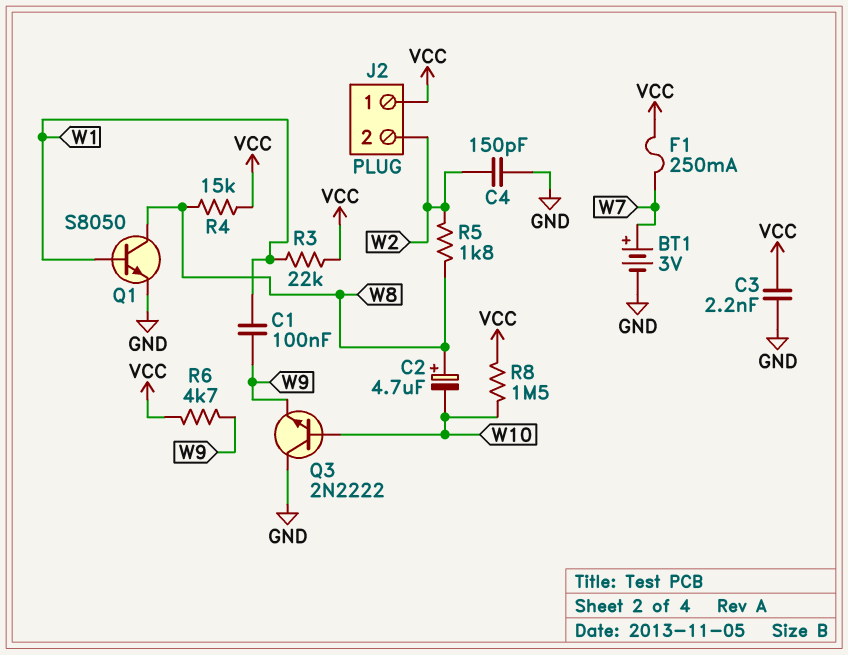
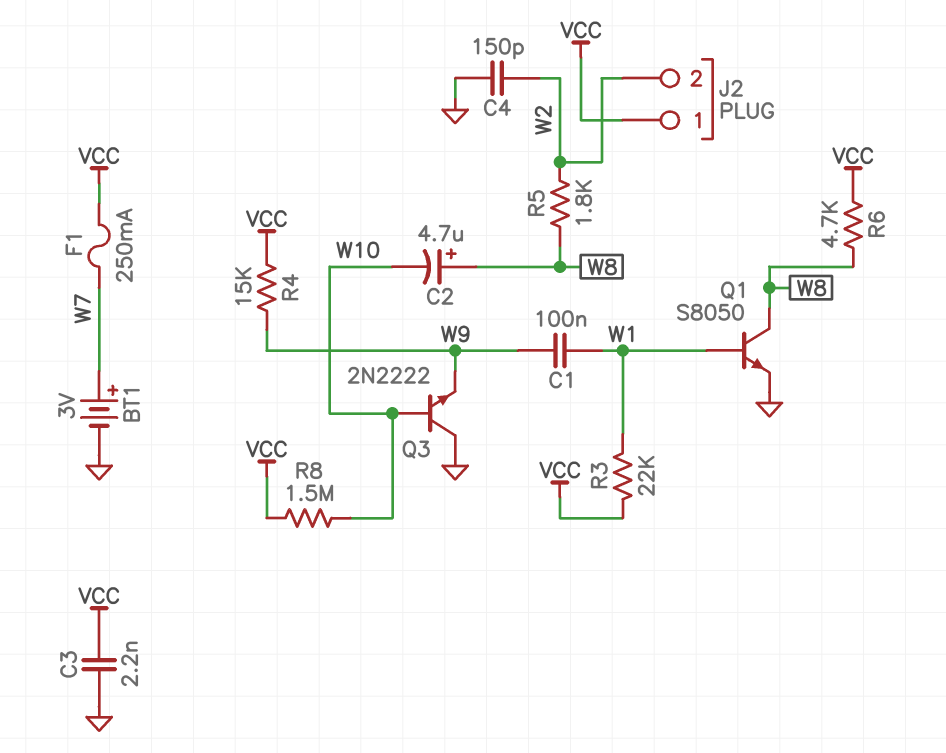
R4: 15k (VCC, W8) -> 15k (VCC, W9)
R6: 4.7k (VCC, W9) -> 4.7k (VCC, W8)

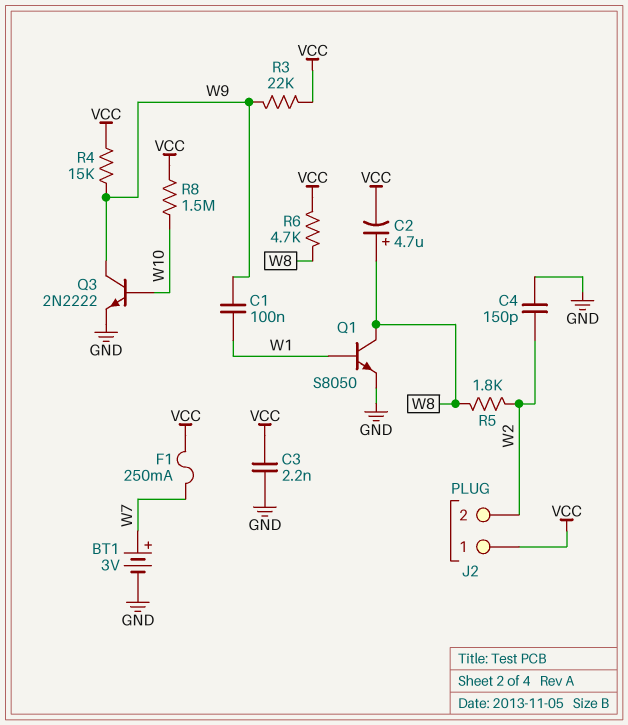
C2: 4.7uF (plus W8, minus W10) -> 4.7uF (plus W8, minus VCC)
Q3: NPN 2N2222 (B W10, C GND, E W9) -> NPN 2N2222 (B W10, C W9, E GND)
R3: 22k (VCC, W1) -> 22k (VCC, W9)

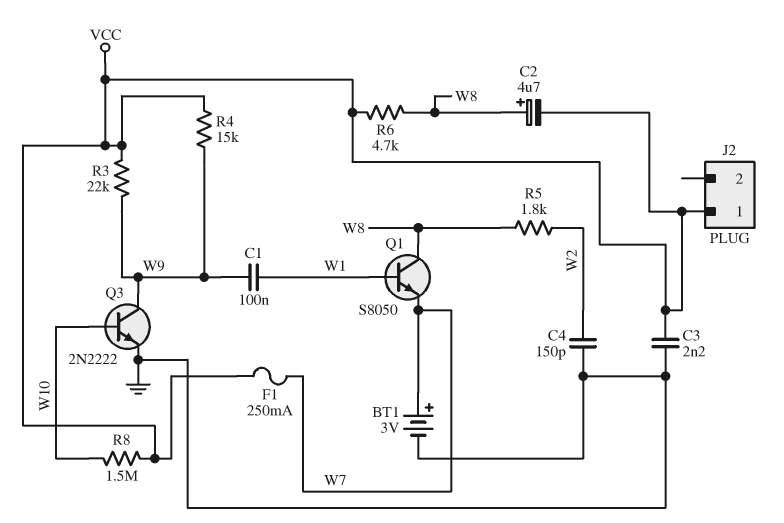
J2 pin 2: W2 -> none
Q1: NPN S8050 (B W1, C W8, E GND) -> NPN S8050 (B W1, C W8, E W7)

